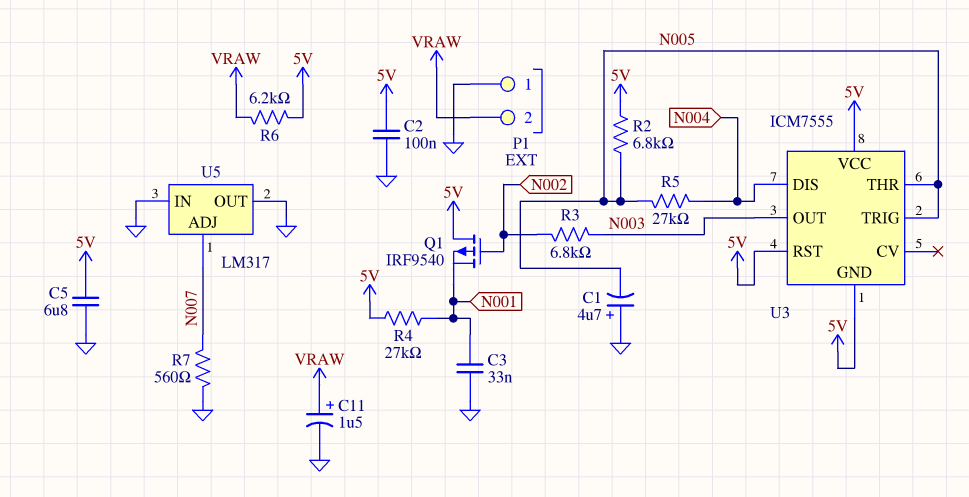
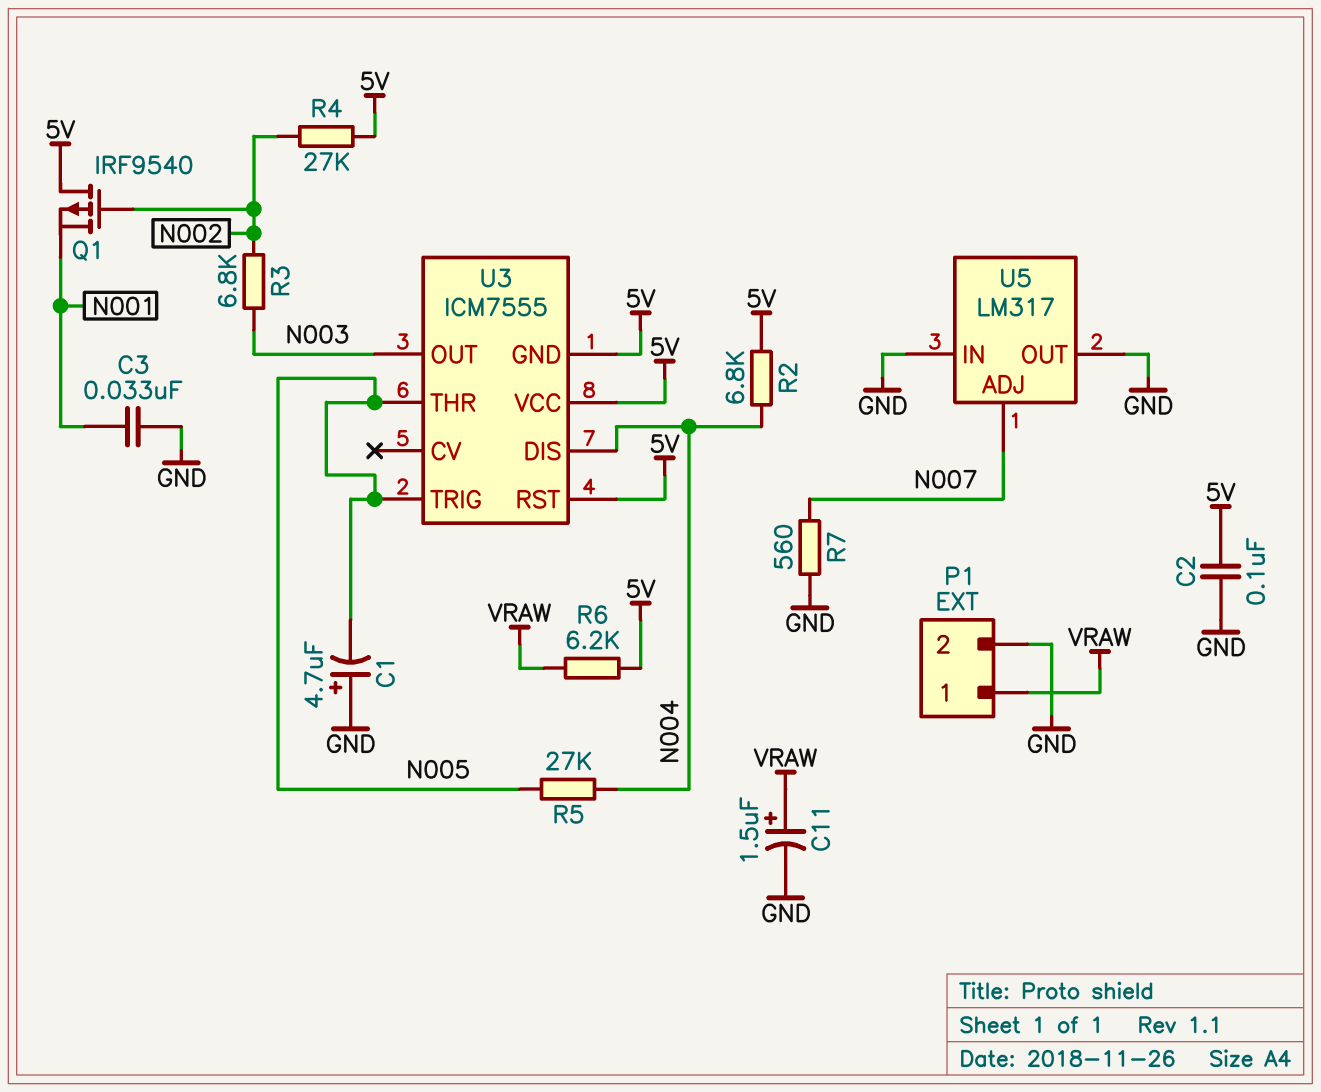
C5: 6.8uF (5V, GND) -> none
P1 pin 1: GND -> VRAW
P1 pin 2: VRAW -> GND
R2: 6.8k (5V, N005) -> 6.8k (5V, N004)
R4: 27k (5V, N001) -> 27k (5V, N002)

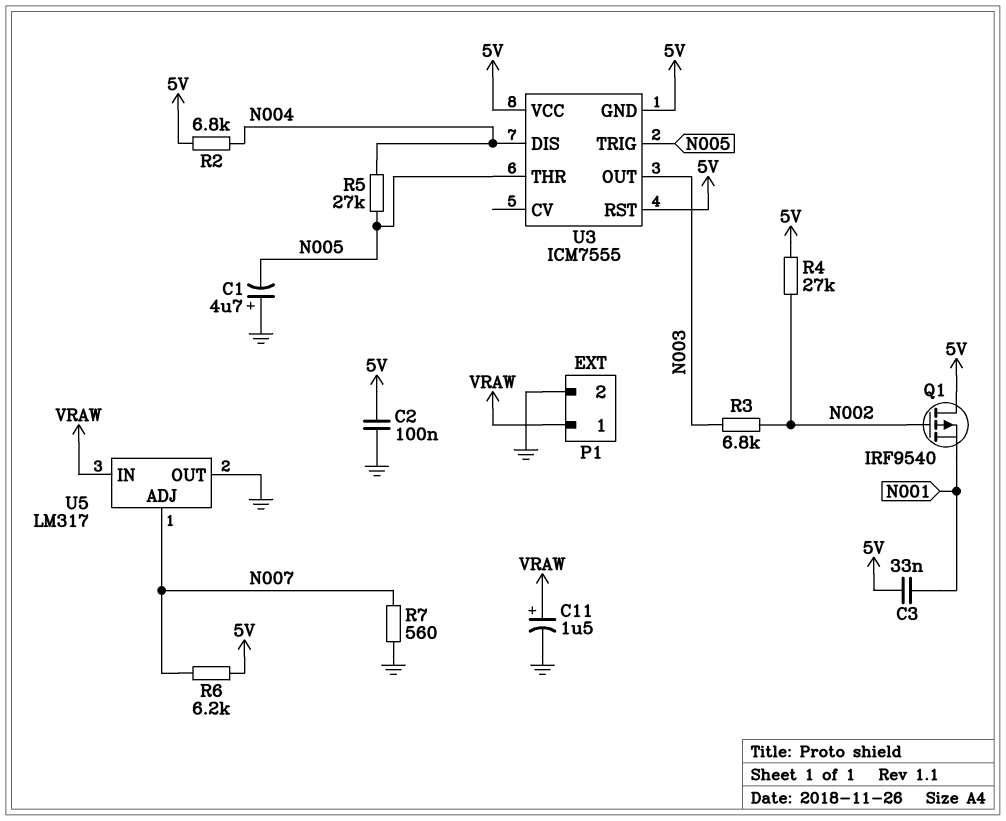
C3: 33nF (GND, N001) -> 33nF (5V, N001)
R6: 6.2k (5V, VRAW) -> 6.2k (5V, N007)
U5 pin IN: GND -> VRAW

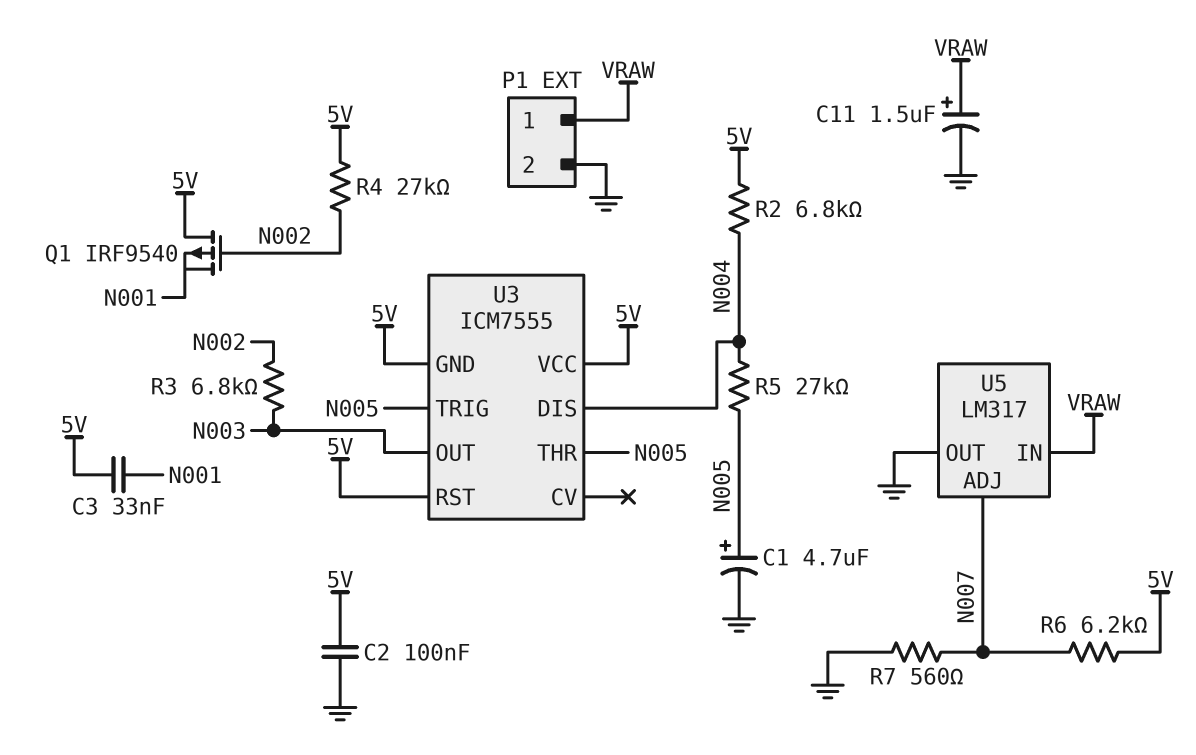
C1: 4.7uF (plus GND, minus N005) -> 4.7uF (plus N005, minus GND)

